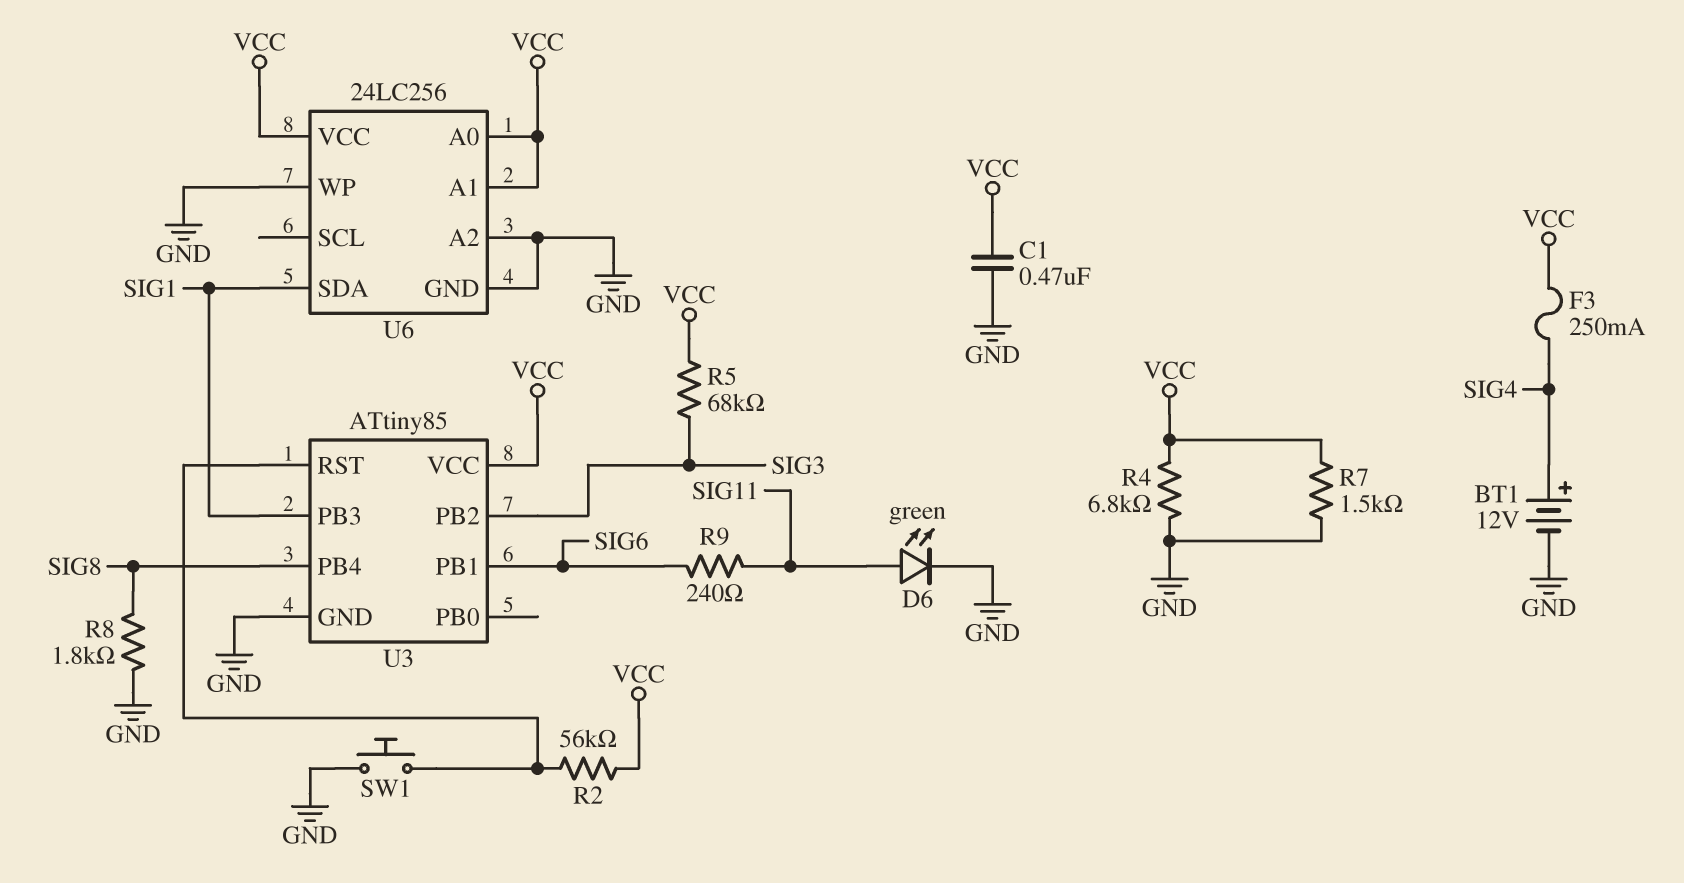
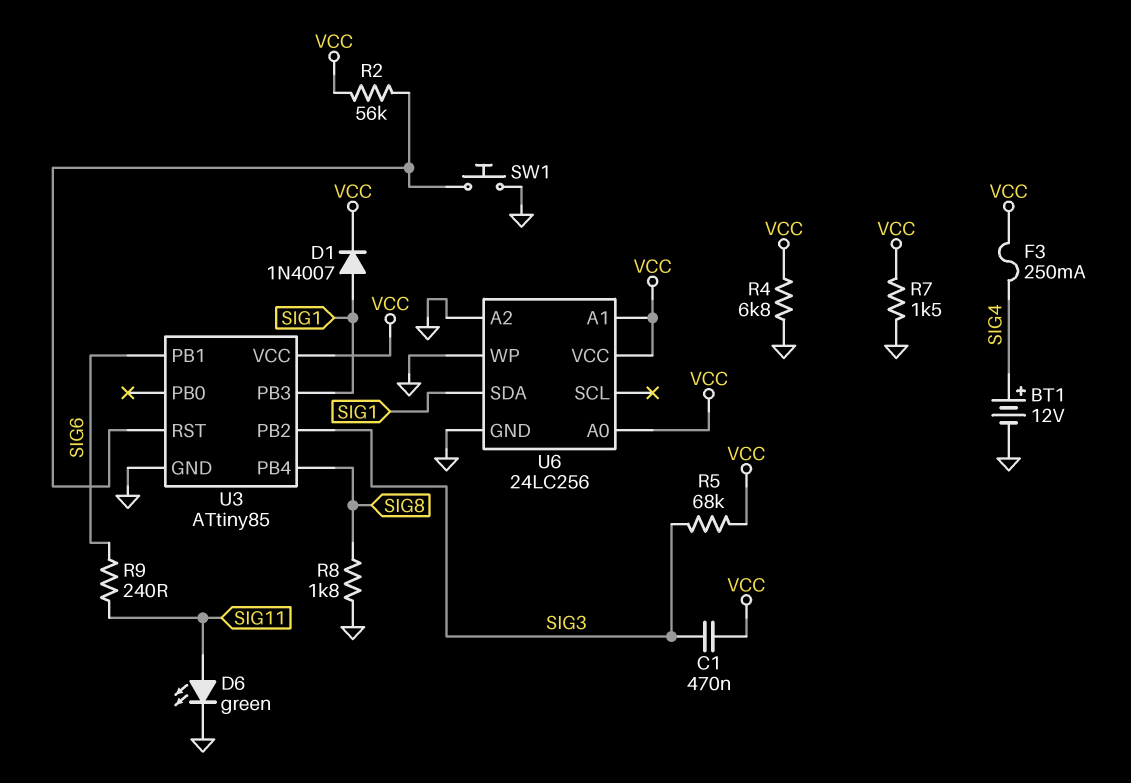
C1: 470nF (GND, VCC) -> 470nF (SIG3, VCC)
D1: none -> diode 1N4007 (A SIG1, K VCC)

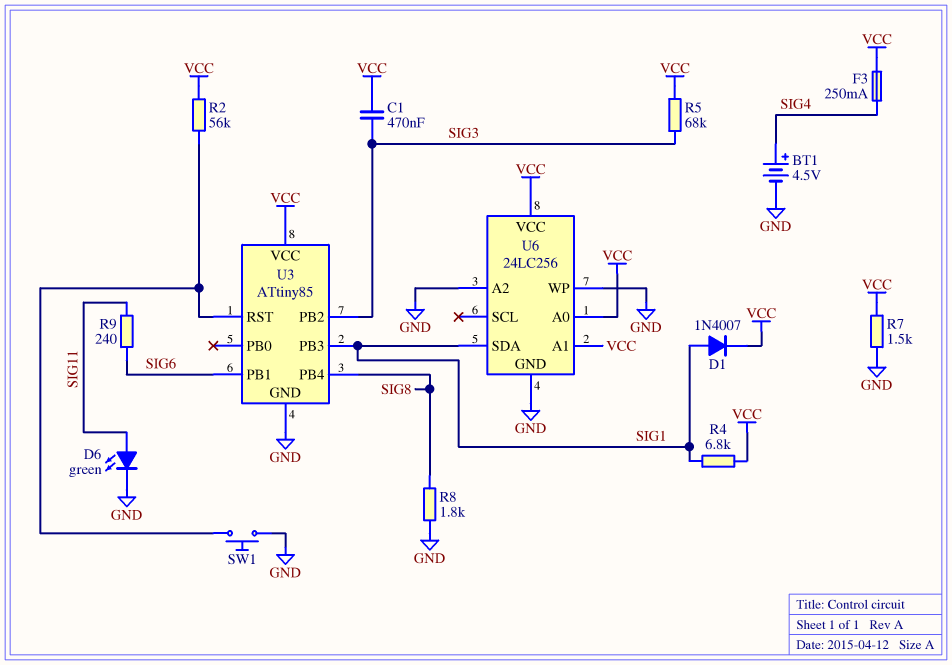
BT1: 12V (plus SIG4, minus GND) -> 4.5V (plus SIG4, minus GND)
R4: 6.8k (GND, VCC) -> 6.8k (SIG1, VCC)

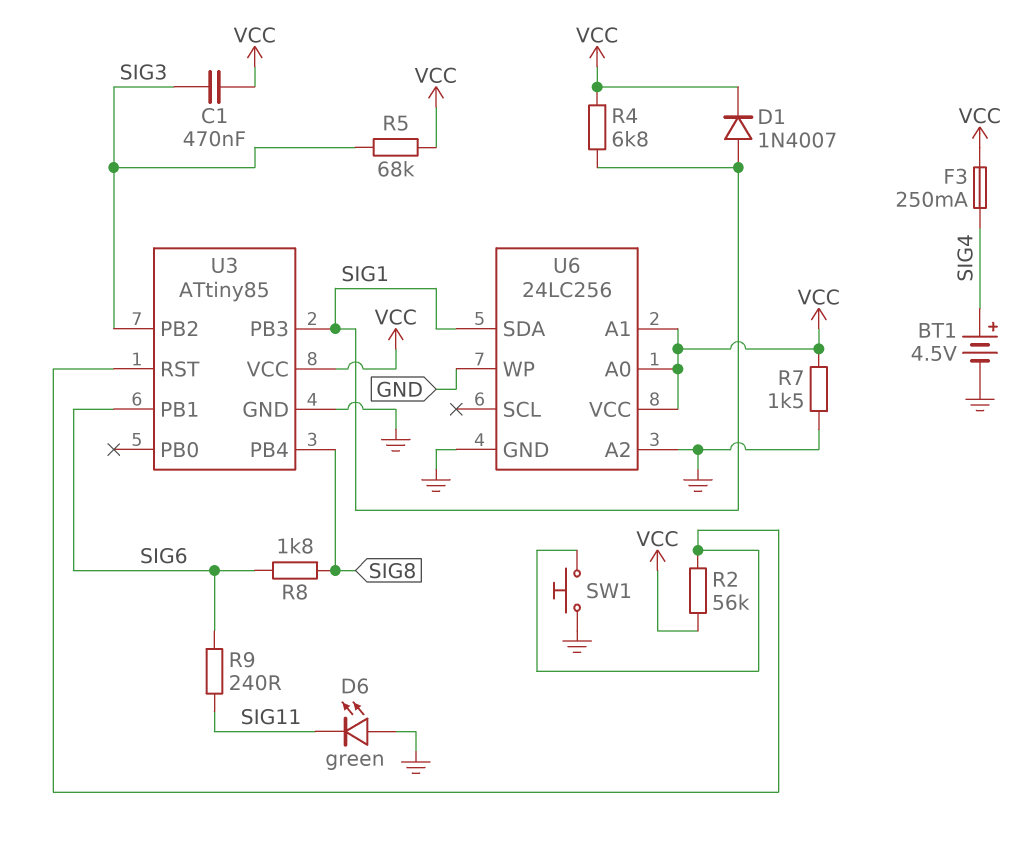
D6: LED green (A SIG11, K GND) -> LED green (A GND, K SIG11)
R8: 1.8k (GND, SIG8) -> 1.8k (SIG6, SIG8)

